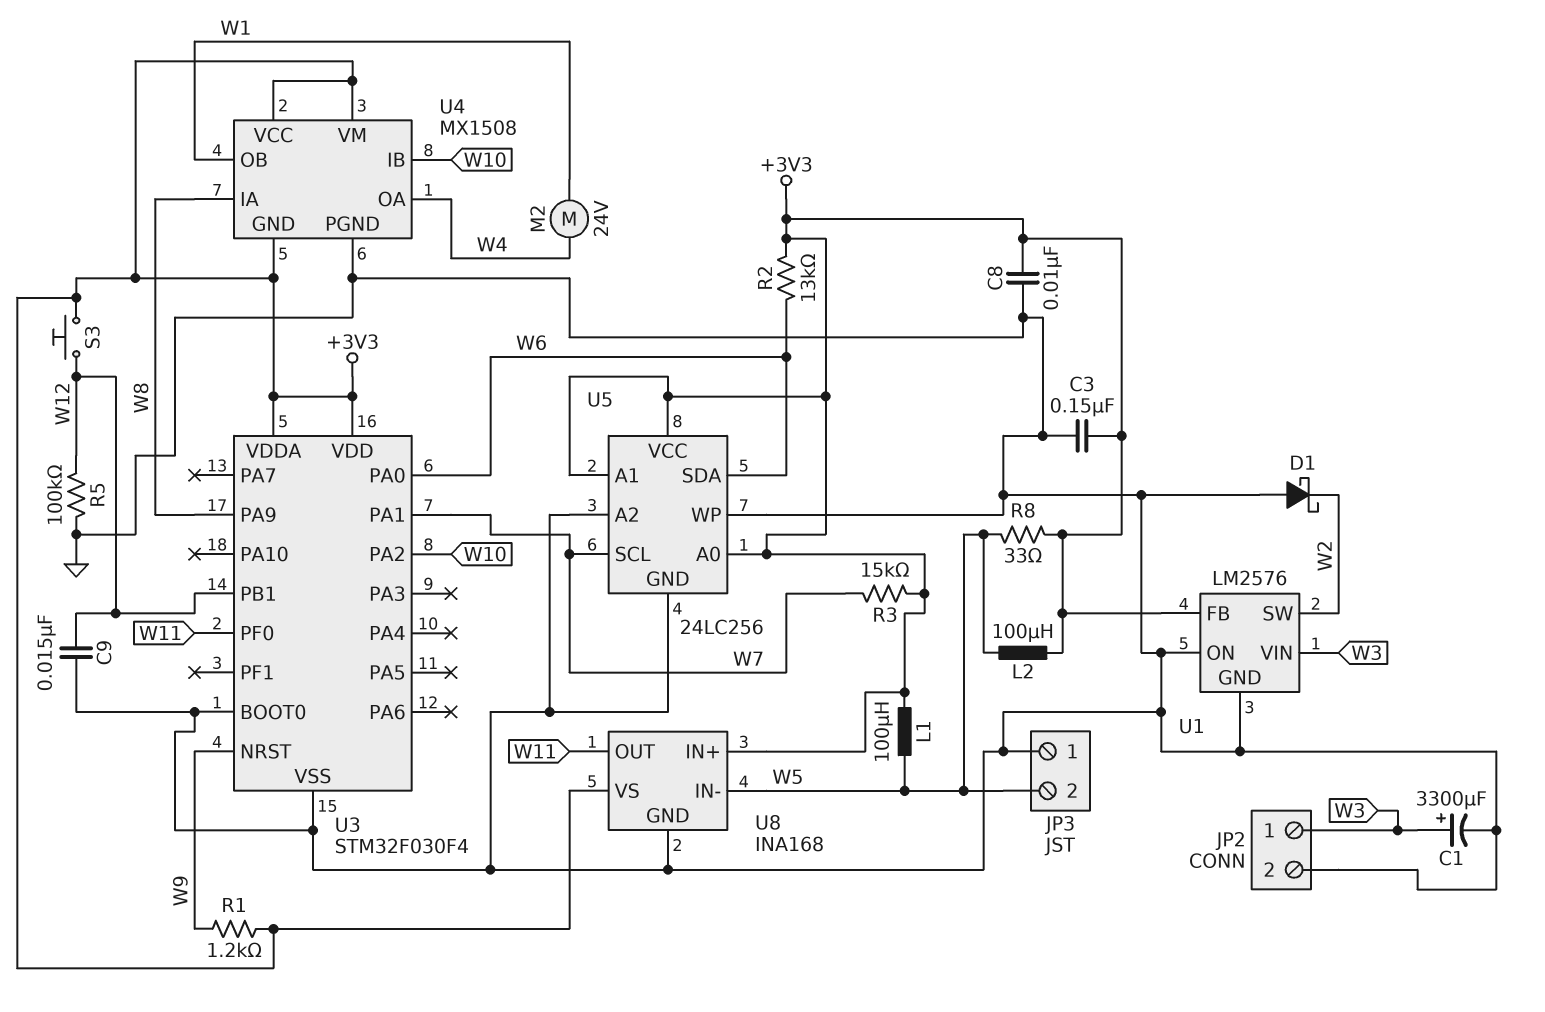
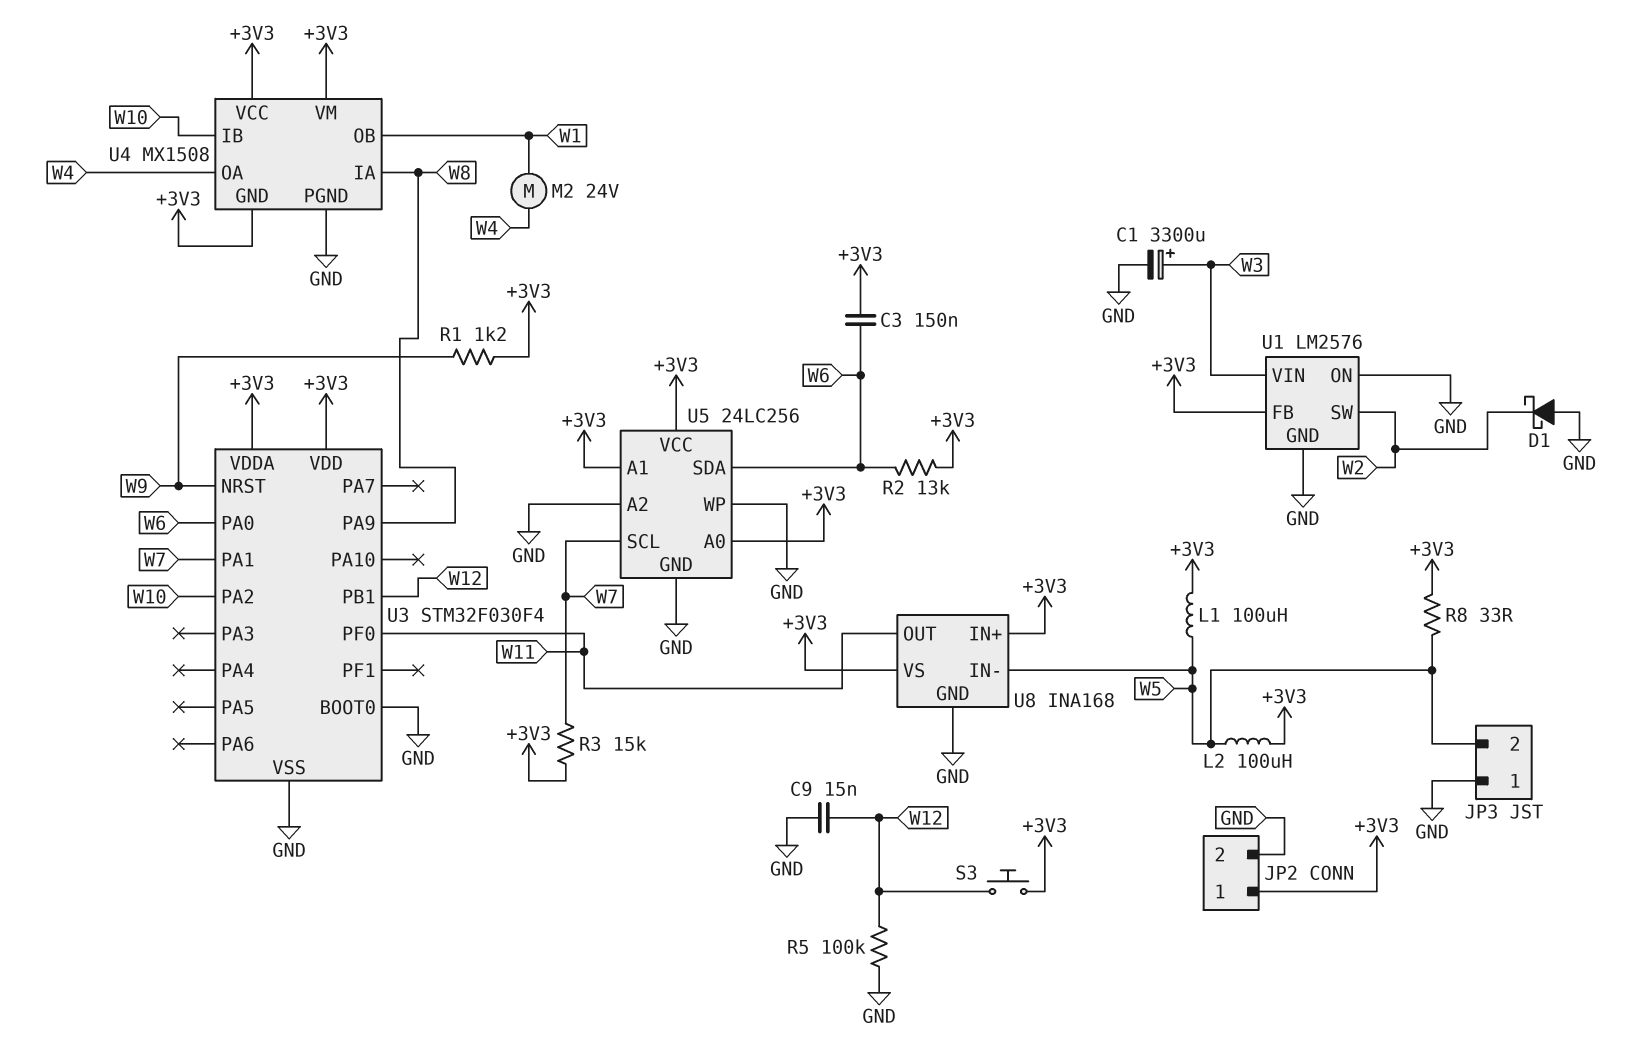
C3: 150nF (+3V3, GND) -> 150nF (+3V3, W6)
C8: 10nF (+3V3, GND) -> none
JP2 pin 1: W3 -> +3V3

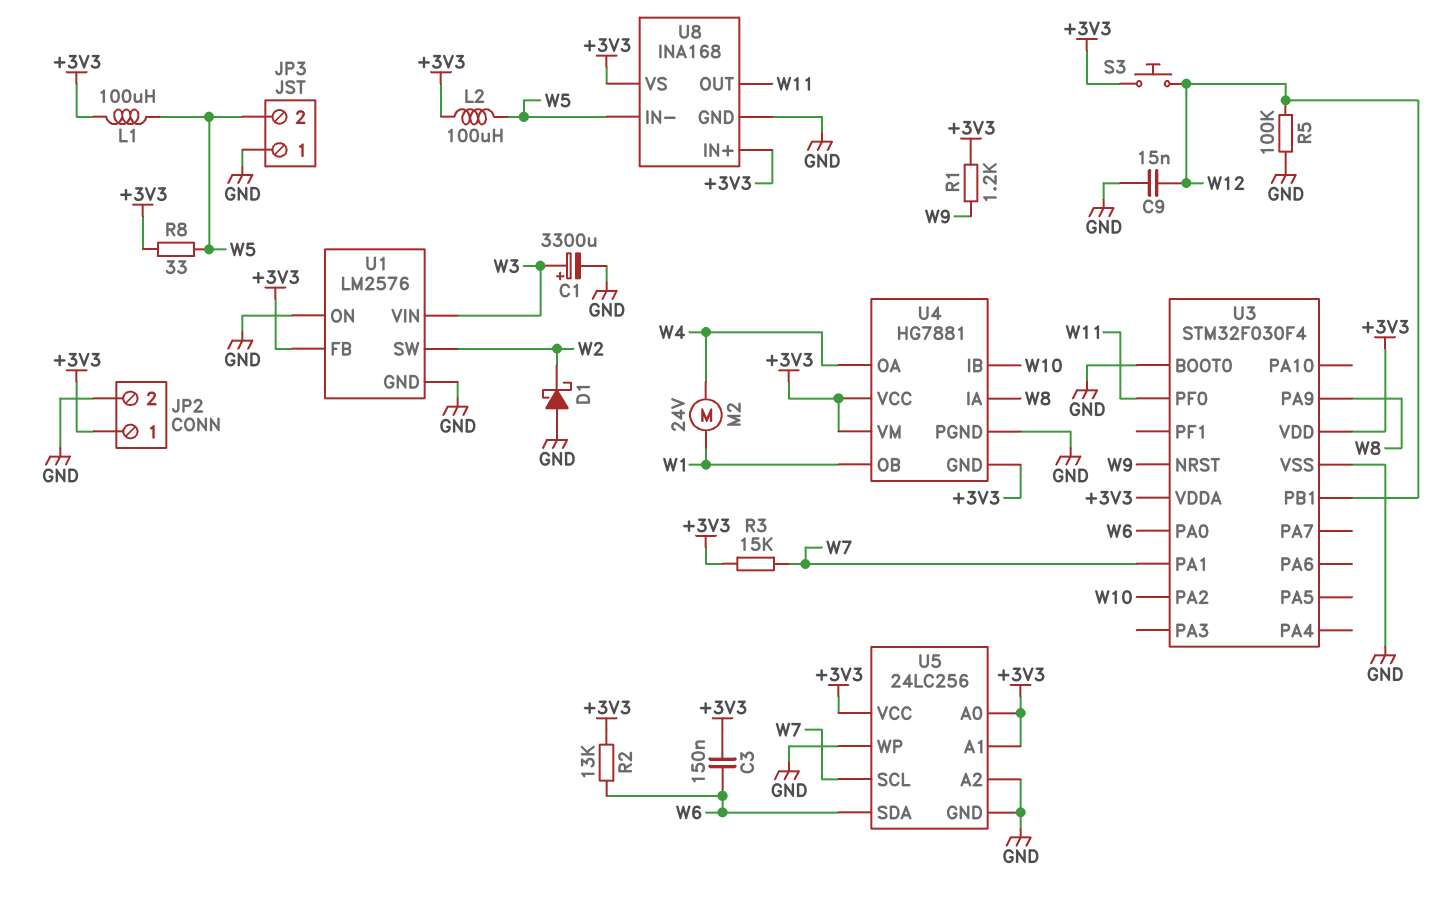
U4: MX1508 -> HG7881

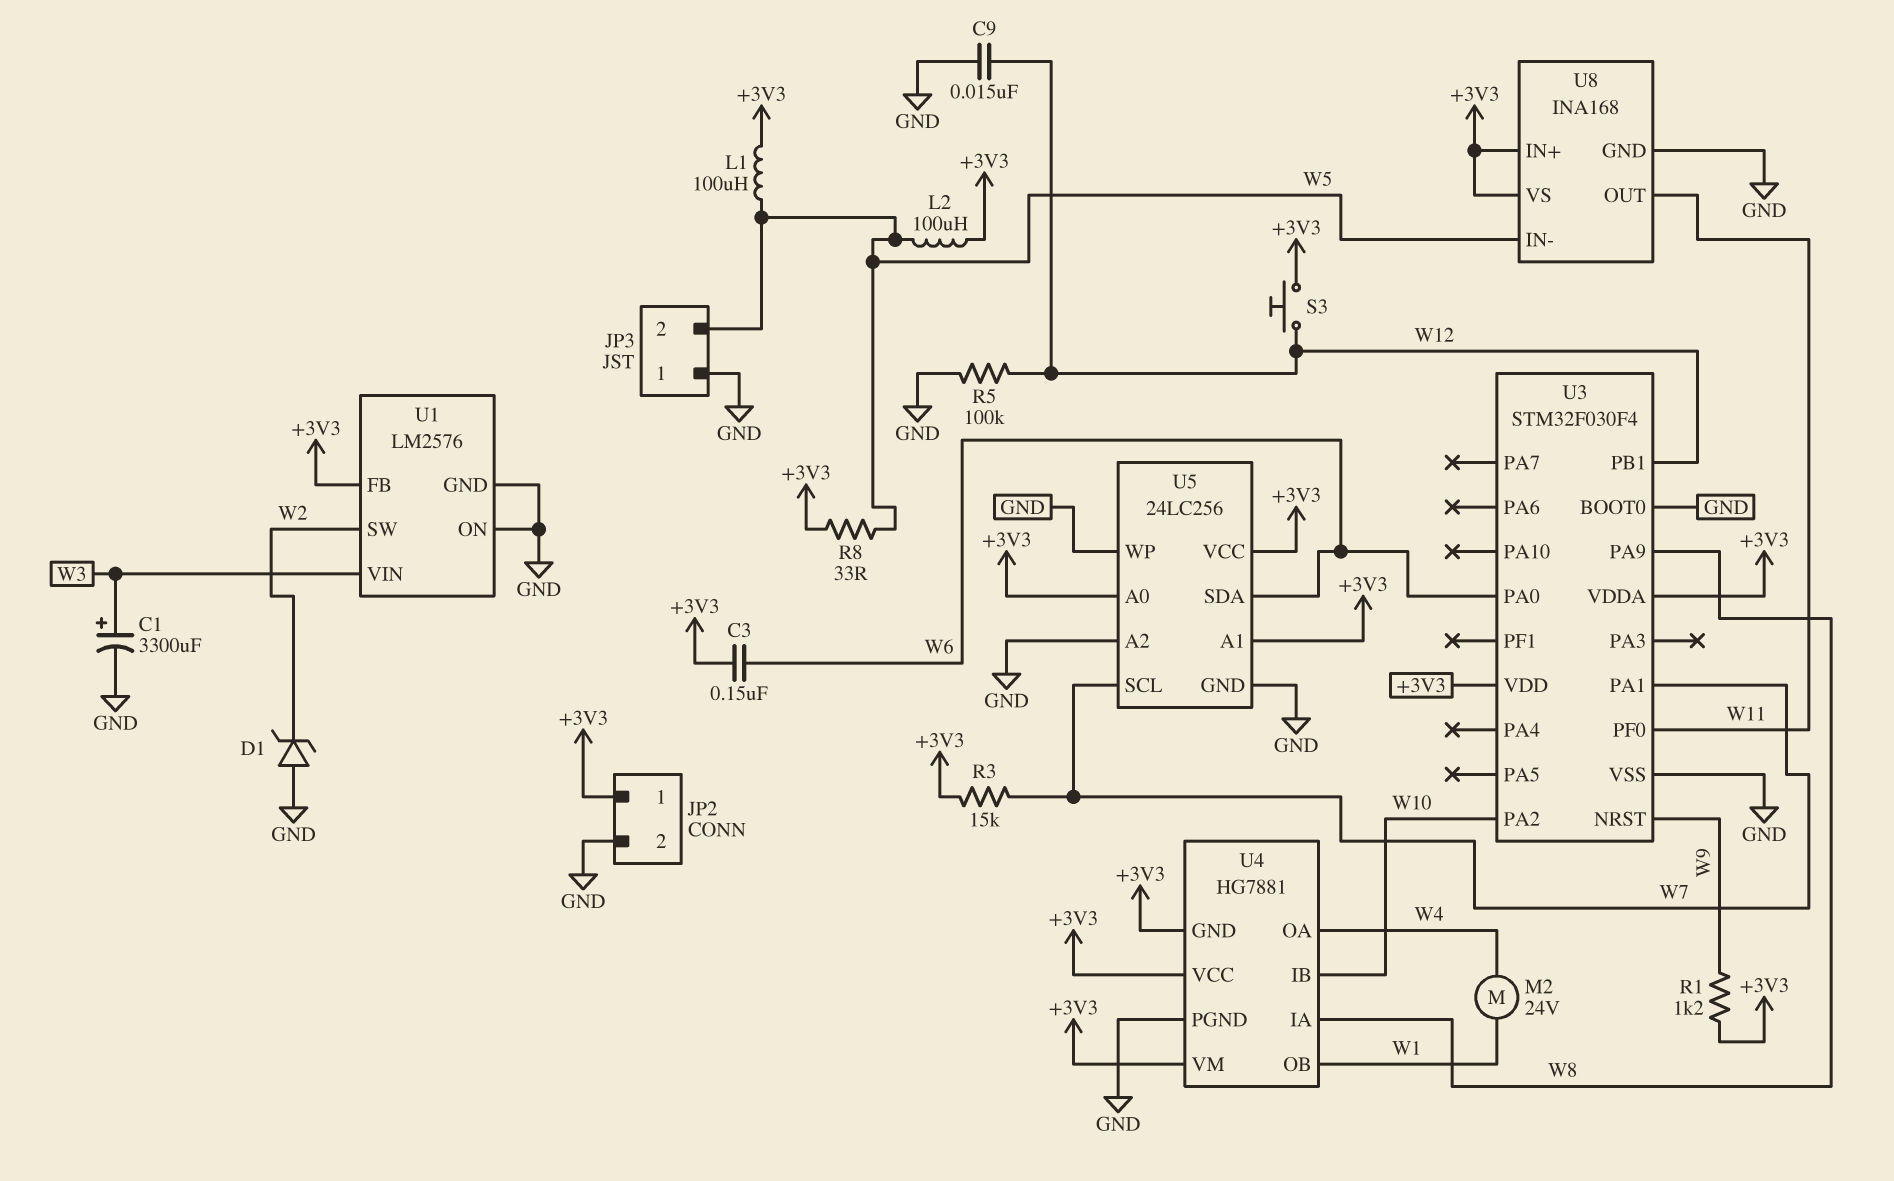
D1: schottky (A GND, K W2) -> zener (A GND, K W2)
R2: 13k (+3V3, W6) -> none

